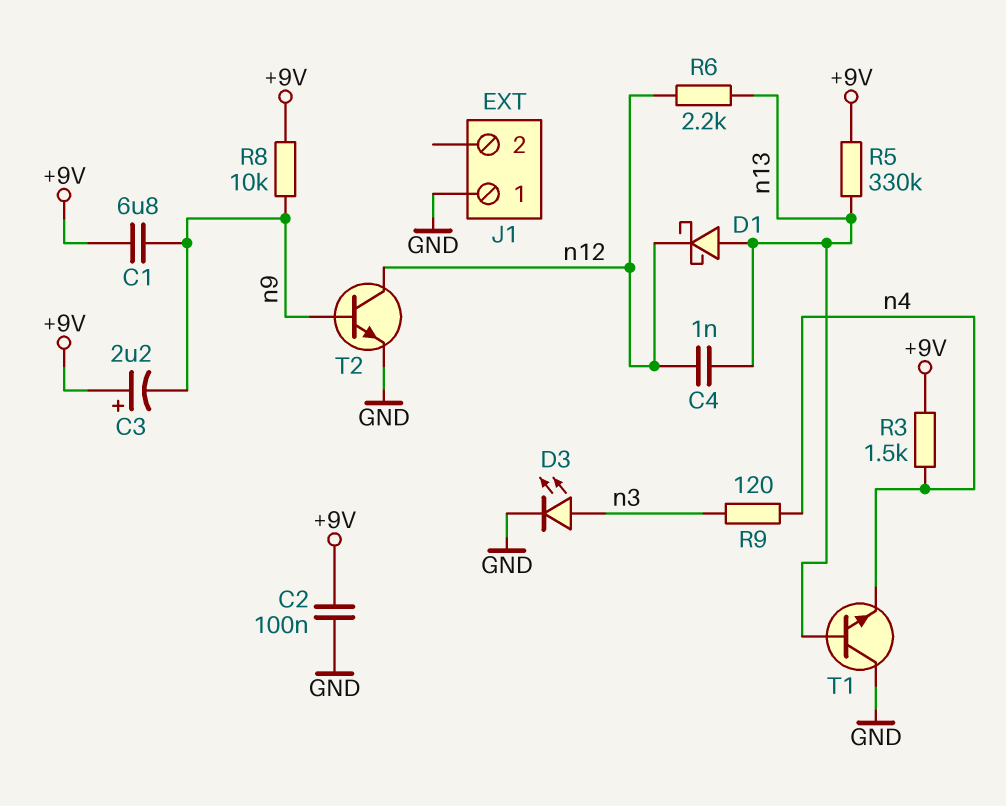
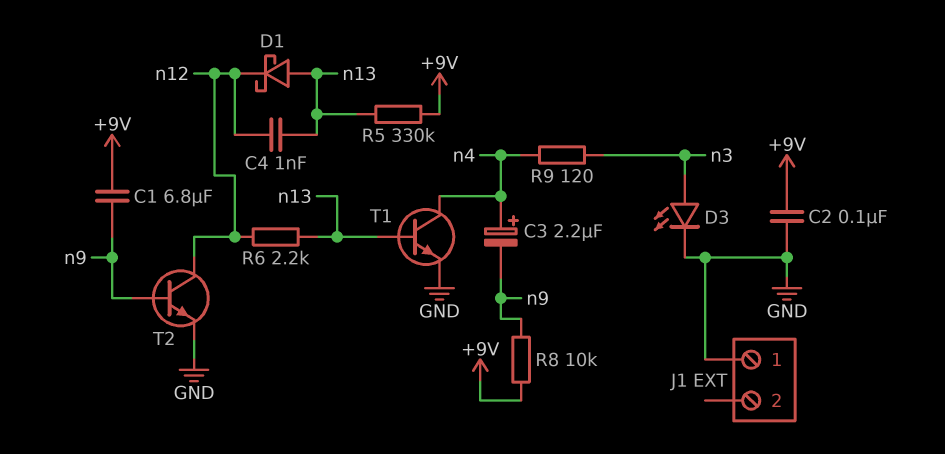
C3: 2.2uF (plus +9V, minus n9) -> 2.2uF (plus n4, minus n9)
R3: 1.5k (+9V, n4) -> none
T1: NPN (B n13, C GND, E n4) -> NPN (B n13, C n4, E GND)

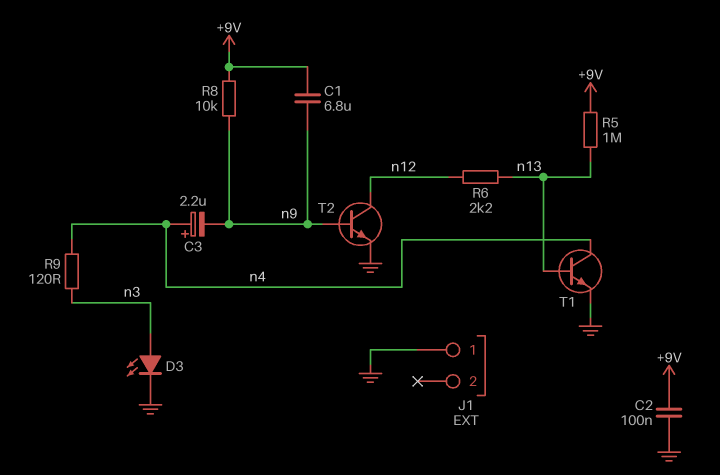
C4: 1nF (n12, n13) -> none
D1: schottky (A n13, K n12) -> none
R5: 330k (+9V, n13) -> 1M (+9V, n13)

